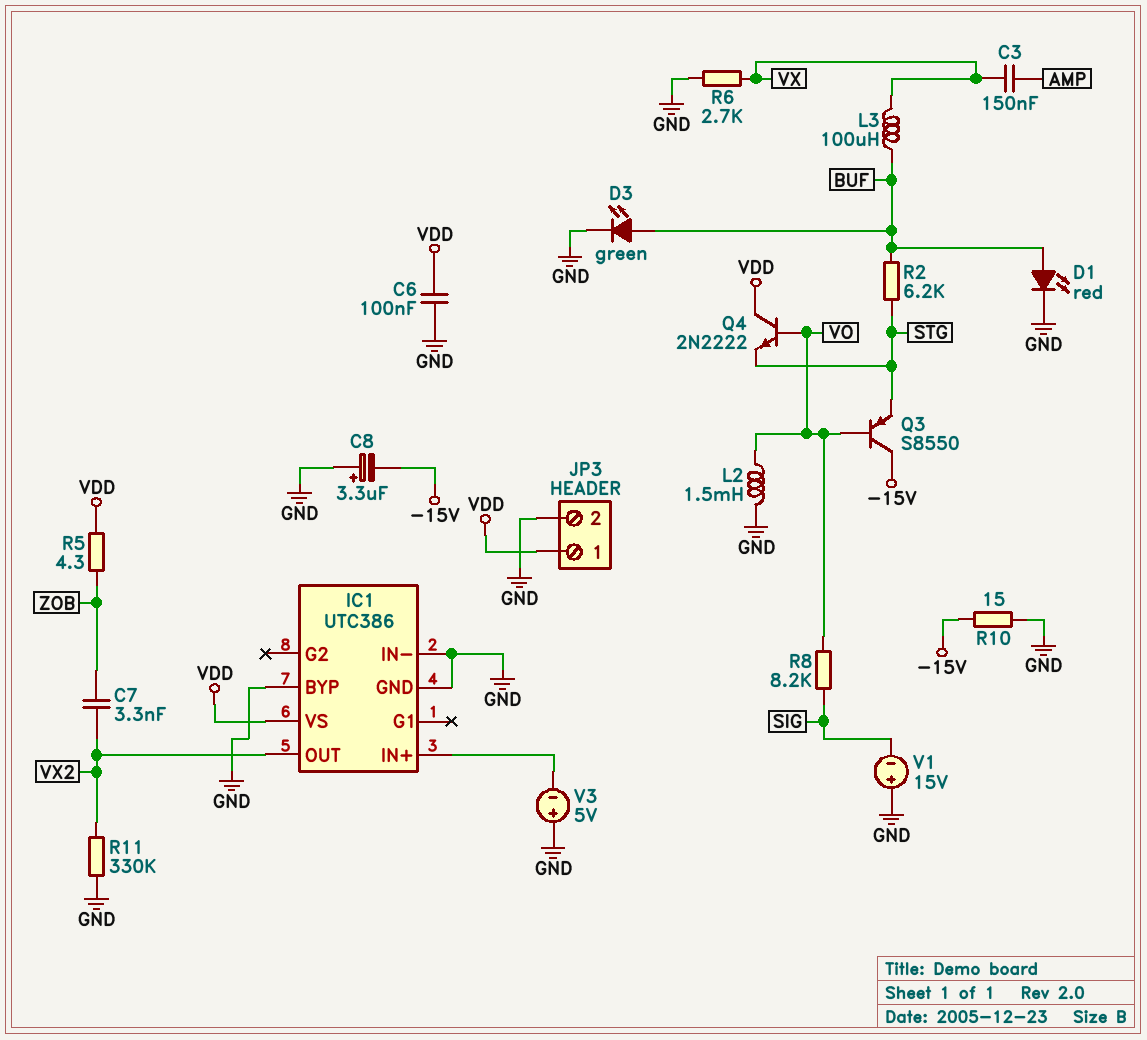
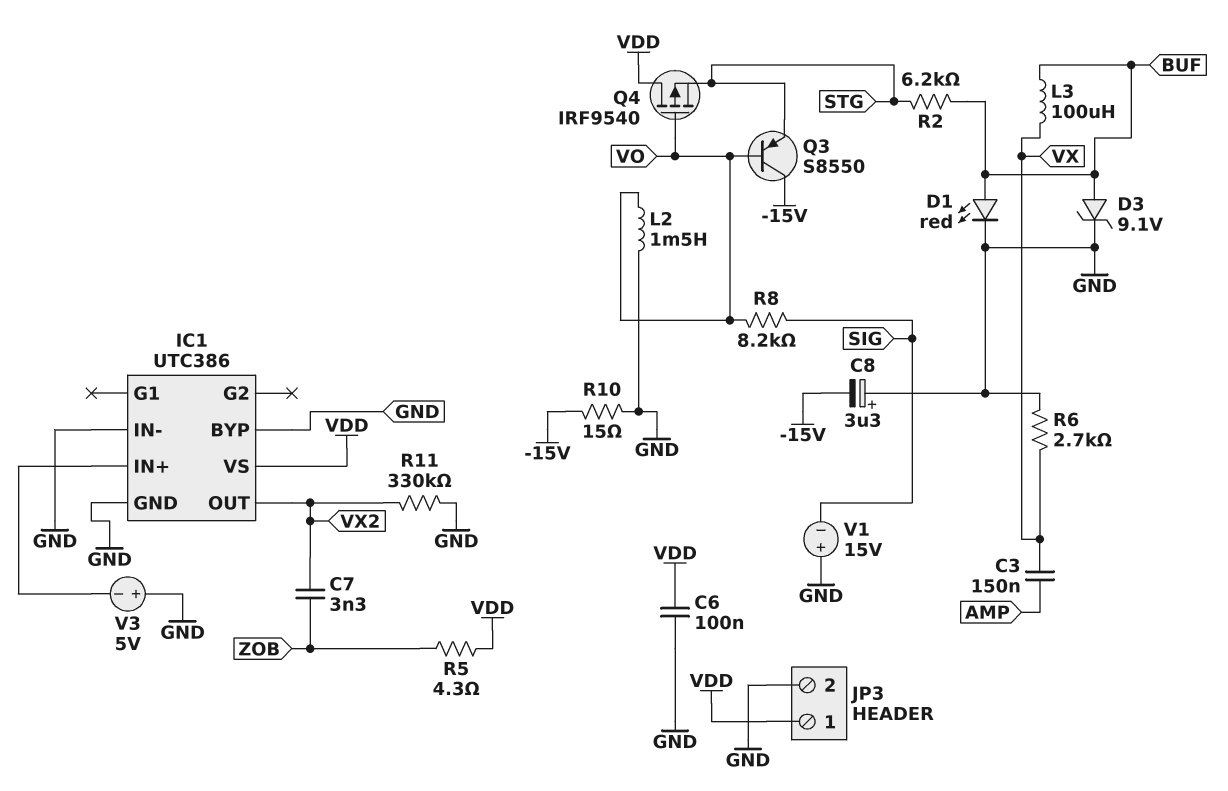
D3: LED green (A BUF, K GND) -> zener 9.1V (A BUF, K GND)
Q4: NPN 2N2222 (B VO, C VDD, E STG) -> PMOS IRF9540 (G VO, D VDD, S STG)

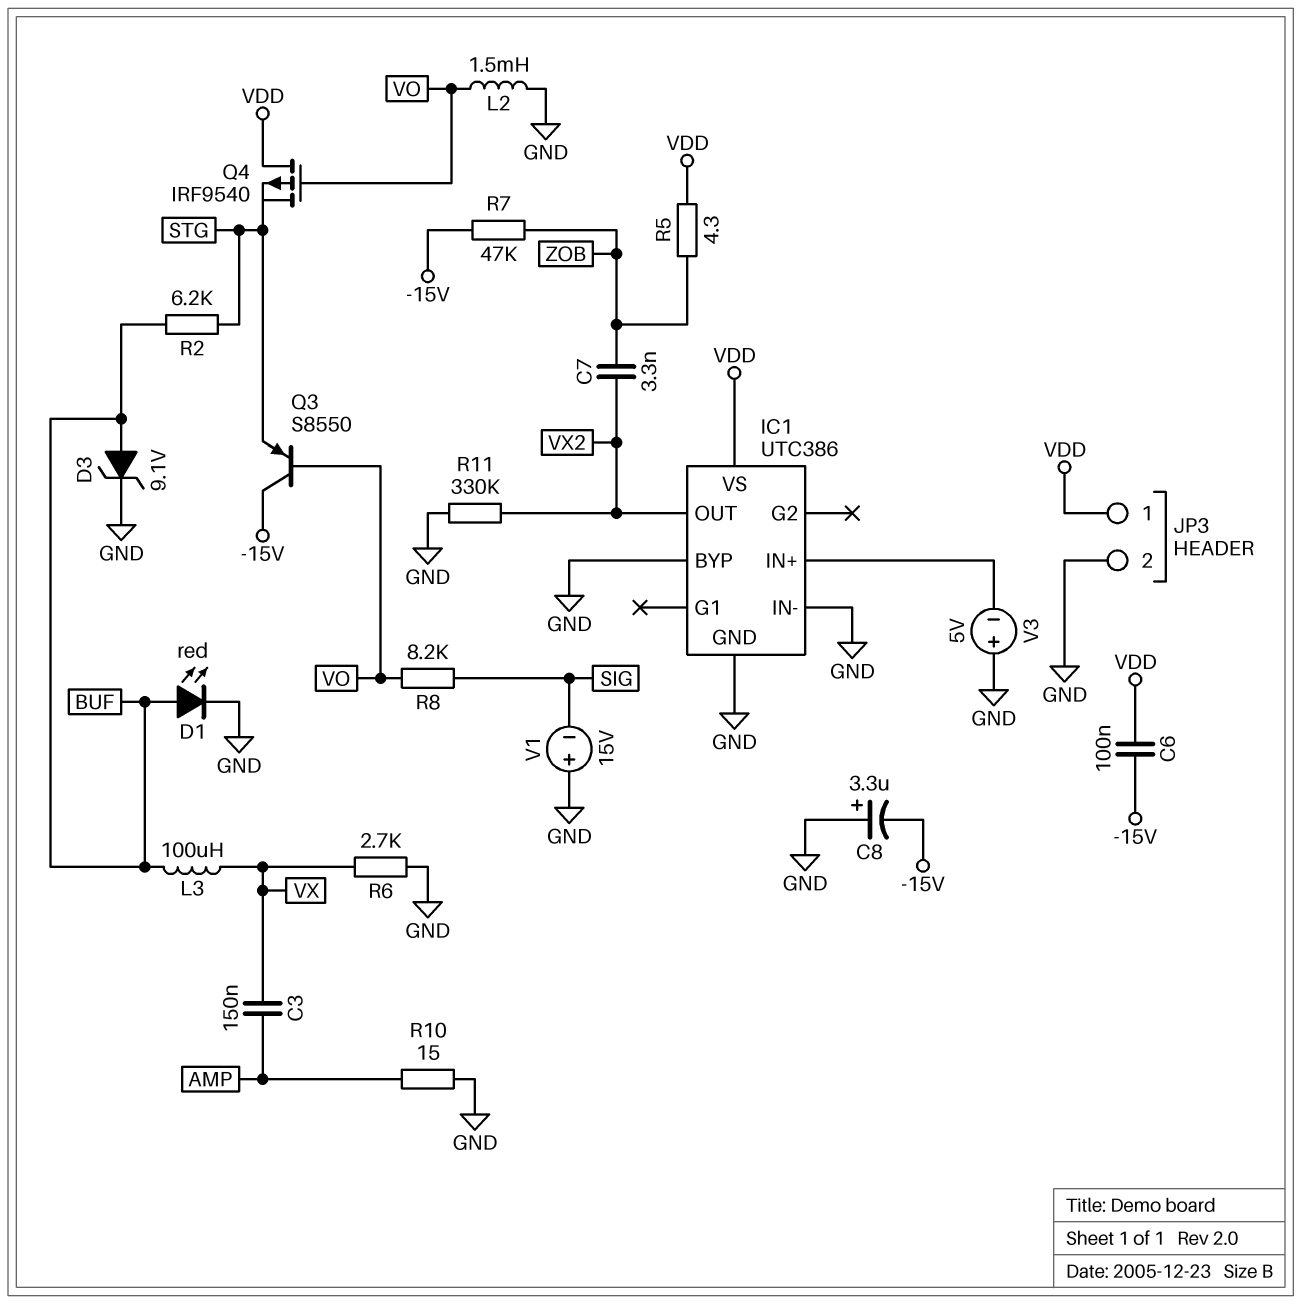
C6: 100nF (GND, VDD) -> 100nF (-15V, VDD)
R7: none -> 47k (-15V, ZOB)
R10: 15 (-15V, GND) -> 15 (AMP, GND)

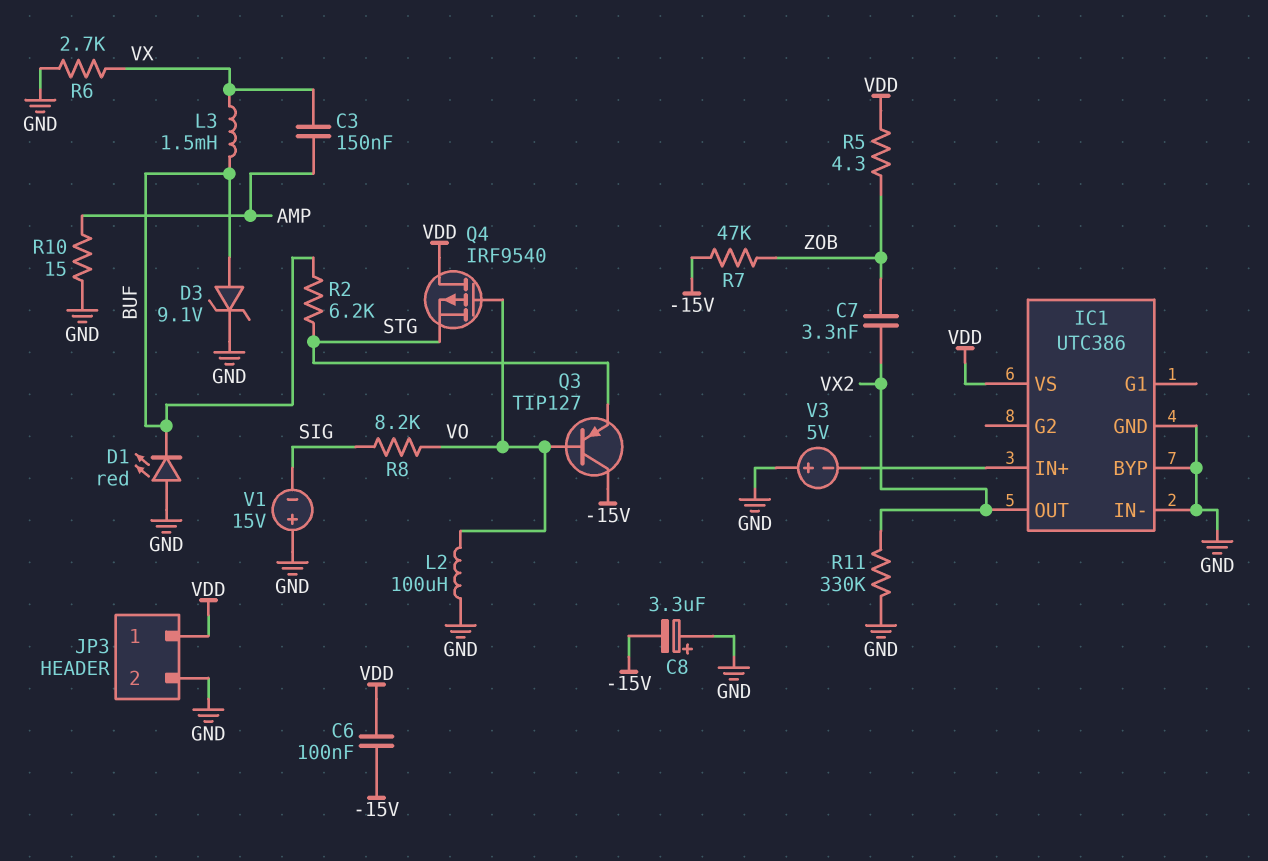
D1: LED red (A BUF, K GND) -> LED red (A GND, K BUF)
L2: 1.5mH (GND, VO) -> 100uH (GND, VO)
L3: 100uH (BUF, VX) -> 1.5mH (BUF, VX)
Q3: PNP S8550 (B VO, C -15V, E STG) -> PNP TIP127 (B VO, C -15V, E STG)

